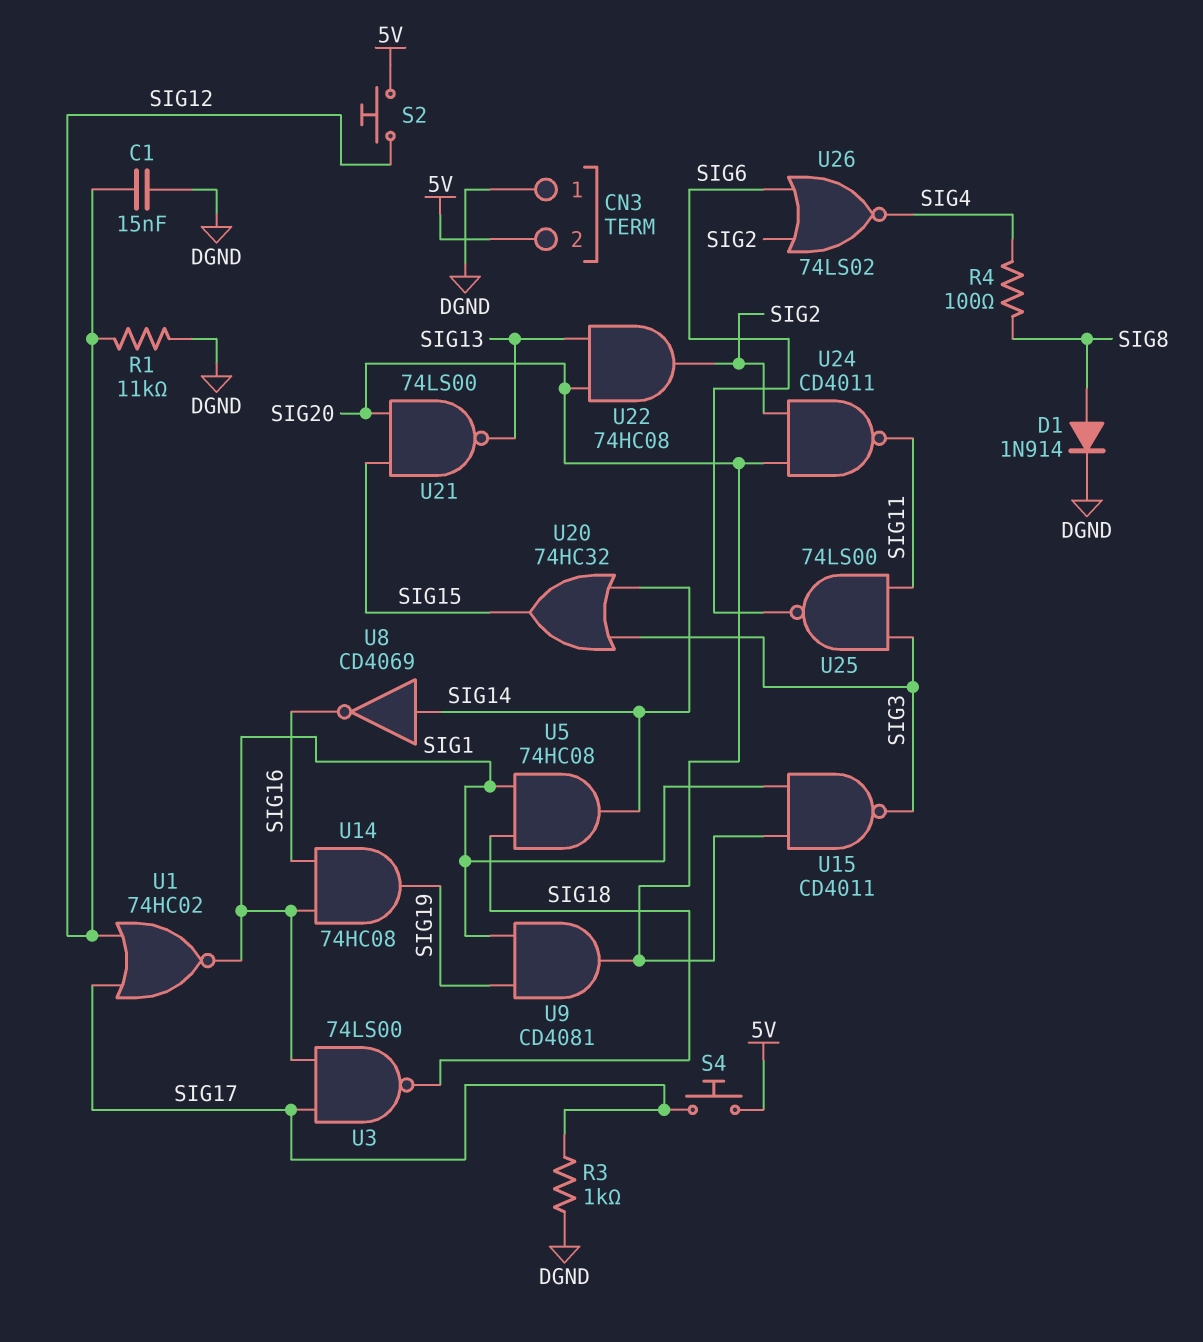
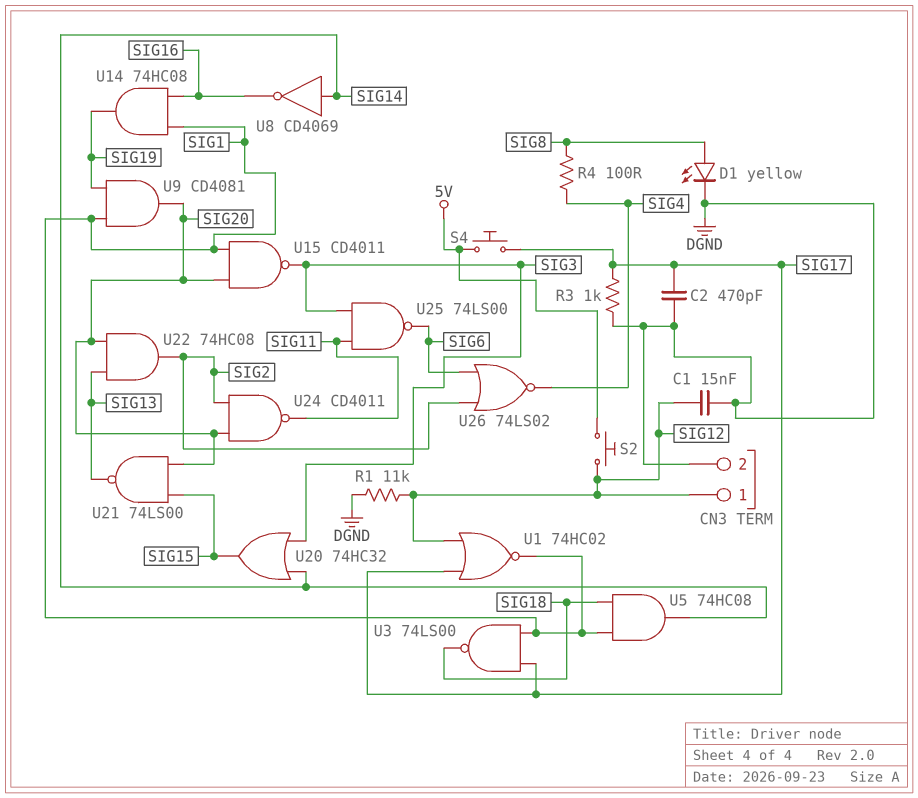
C2: none -> 470pF (DGND, SIG17)
CN3 pin 1: DGND -> SIG12
CN3 pin 2: 5V -> DGND
D1: diode 1N914 (A SIG8, K DGND) -> LED yellow (A SIG8, K DGND)

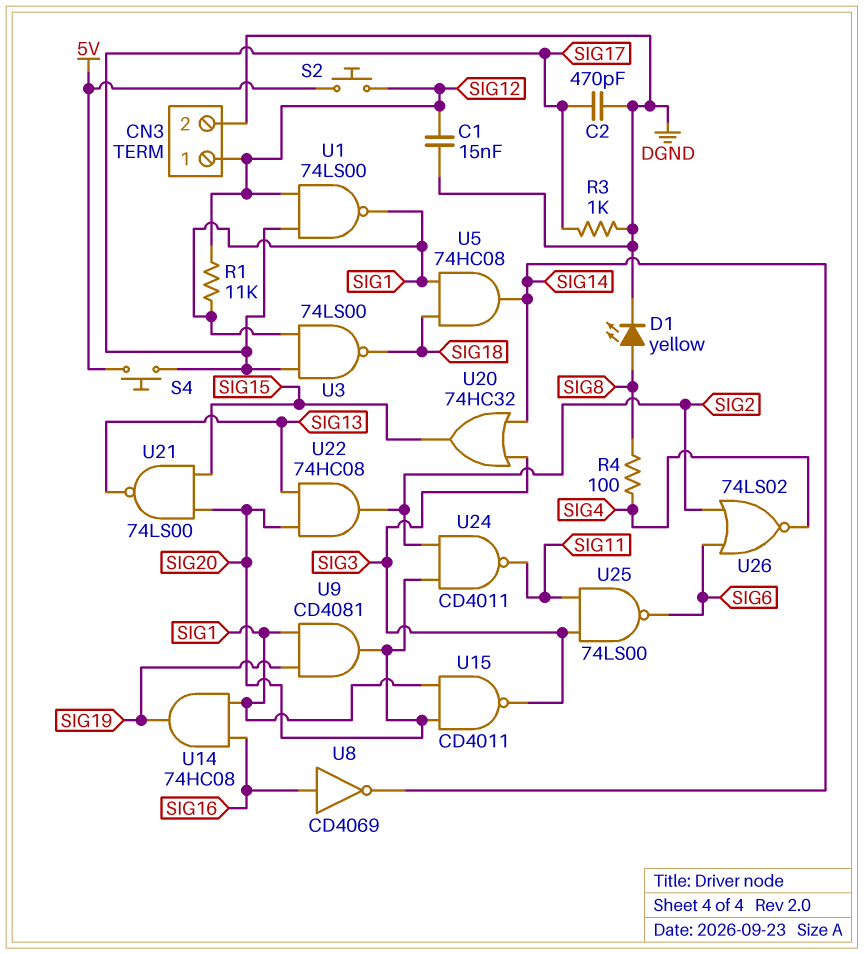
R1: 11k (DGND, SIG12) -> 11k (SIG1, SIG12)
U1: NOR 74HC02 (in SIG12, in SIG17, out SIG1) -> NAND 74LS00 (in SIG12, in SIG17, out SIG1)
U8: NOT CD4069 (in SIG14, out SIG16) -> NOT CD4069 (in SIG16, out SIG14)

